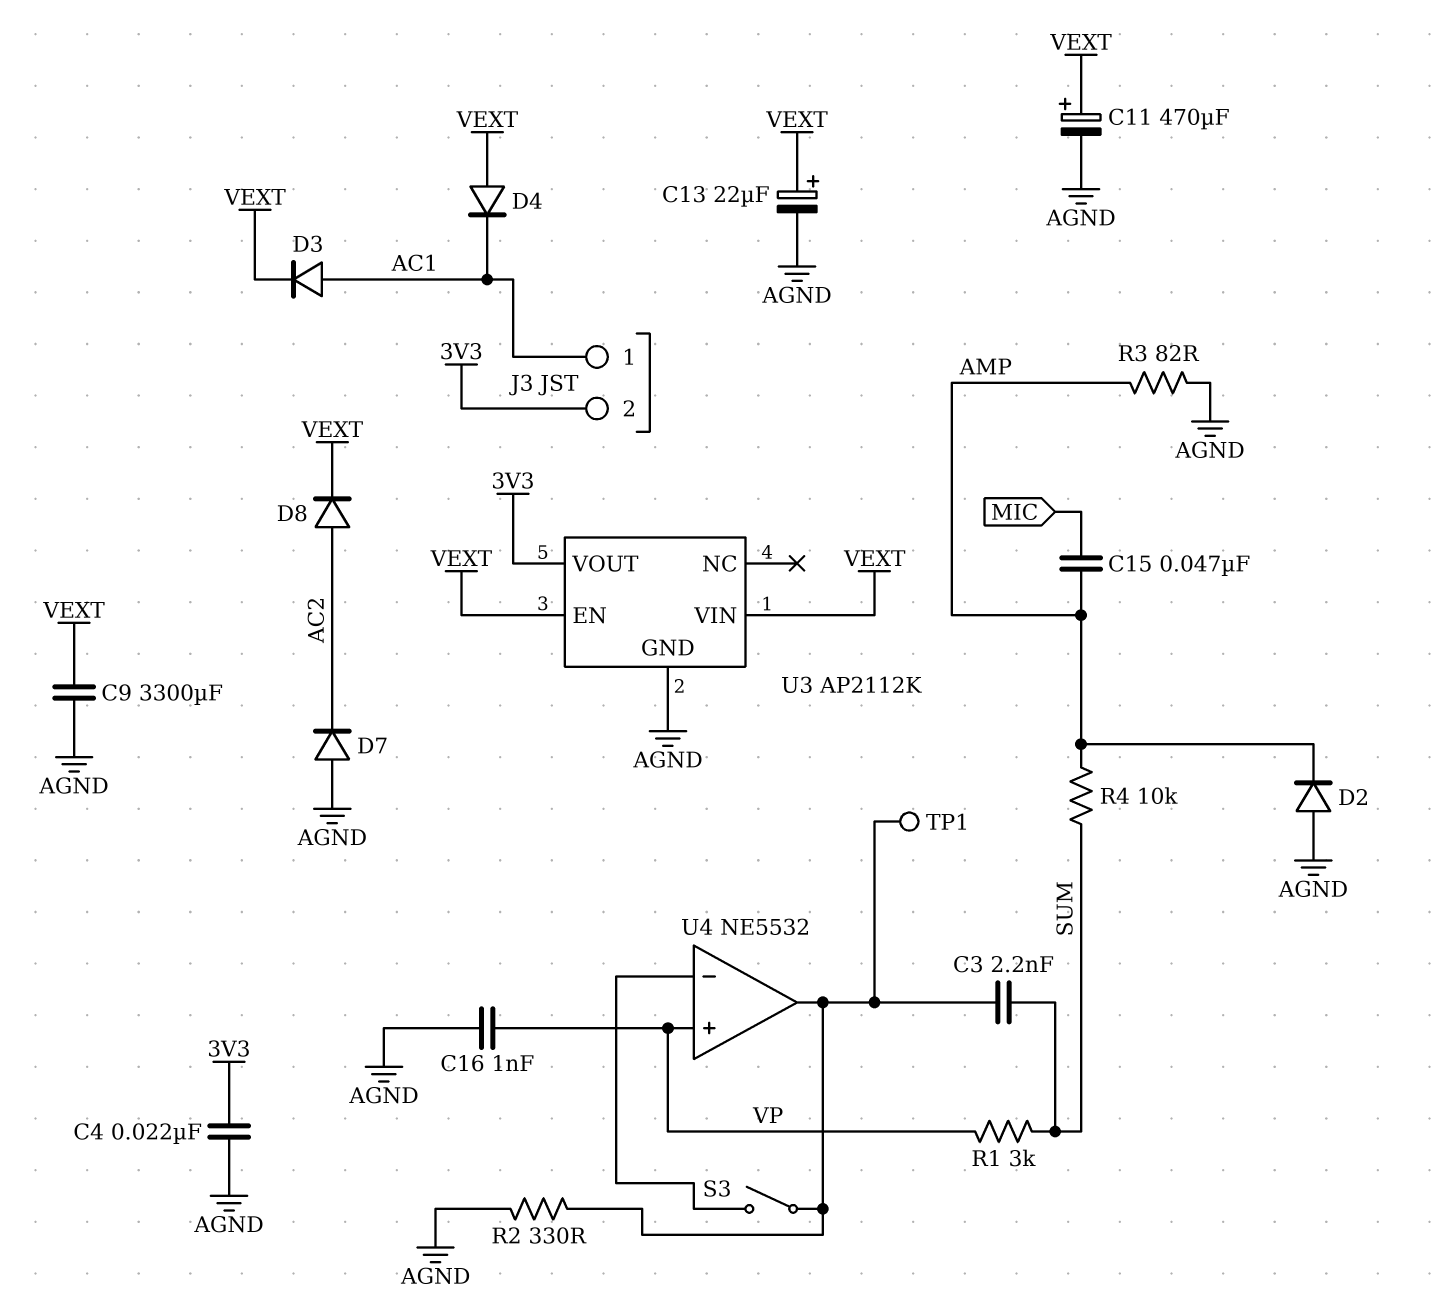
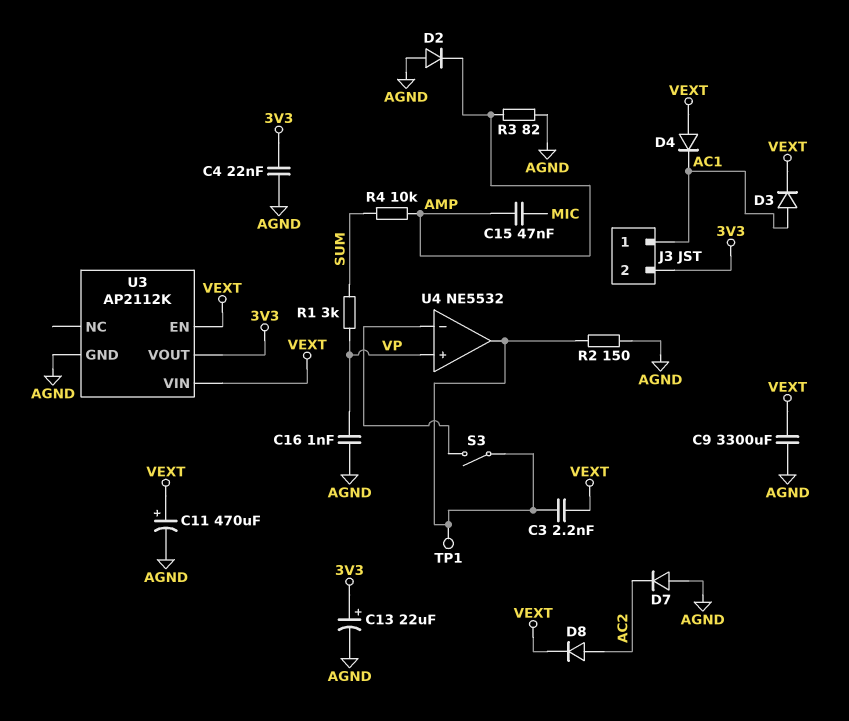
C3: 2.2nF (SUM, U4/out) -> 2.2nF (U4/out, VEXT)
C13: 22uF (plus VEXT, minus AGND) -> 22uF (plus 3V3, minus AGND)
R2: 330 (AGND, U4/out) -> 150 (AGND, U4/out)

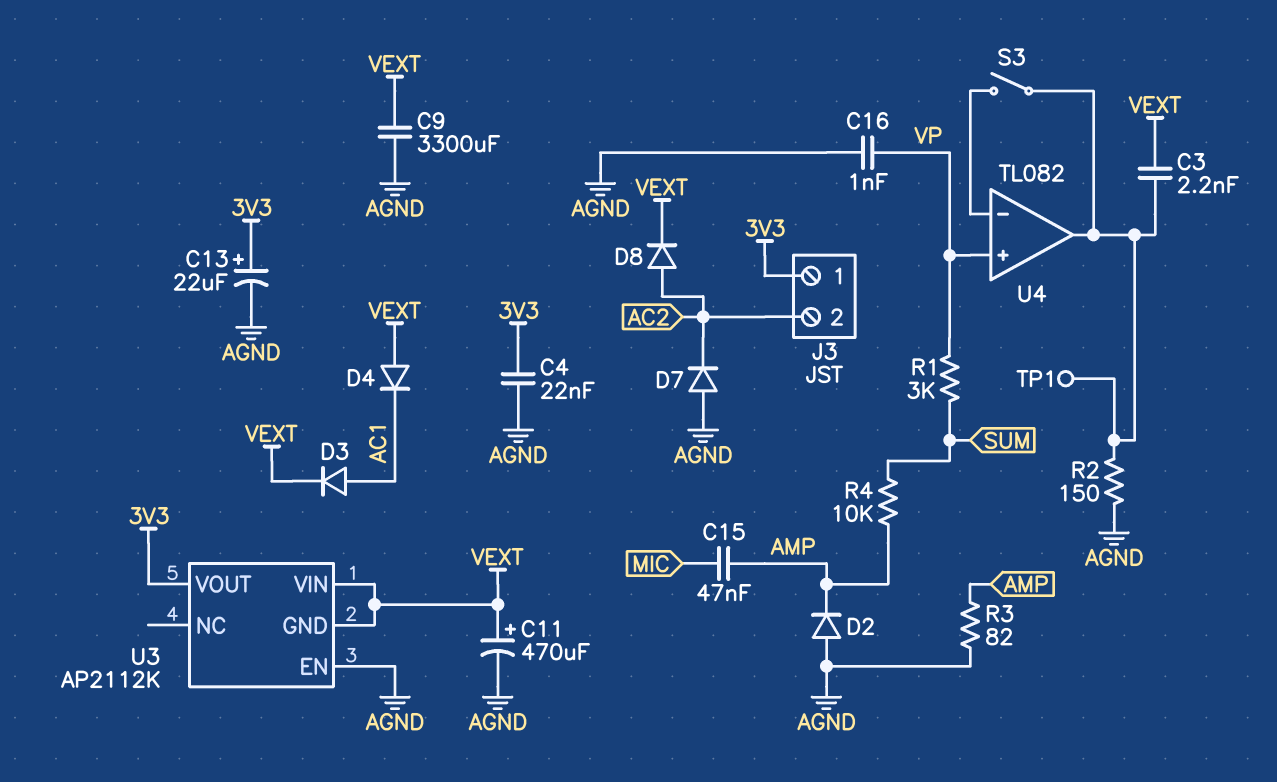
J3 pin 1: AC1 -> 3V3
J3 pin 2: 3V3 -> AC2
U3 pin EN: VEXT -> AGND
U3 pin GND: AGND -> VEXT
U4: NE5532 -> TL082

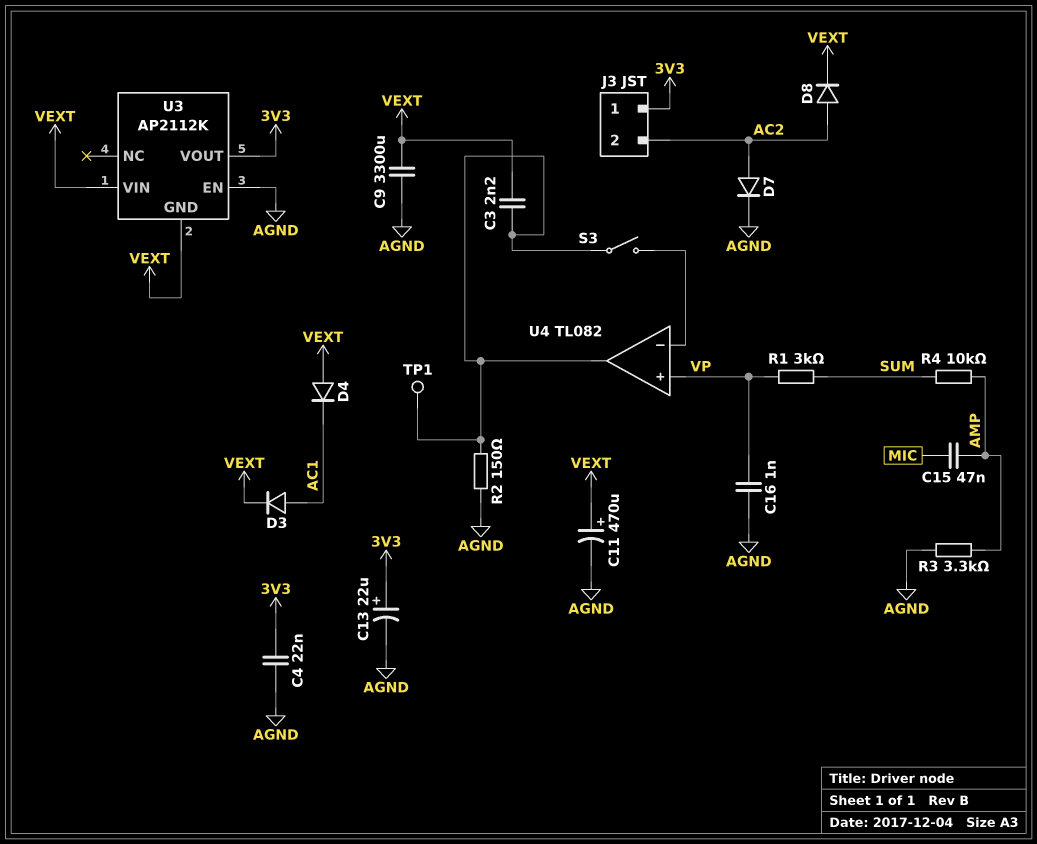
D2: diode (A AGND, K AMP) -> none
D7: diode (A AGND, K AC2) -> diode (A AC2, K AGND)
R3: 82 (AGND, AMP) -> 3.3k (AGND, AMP)

